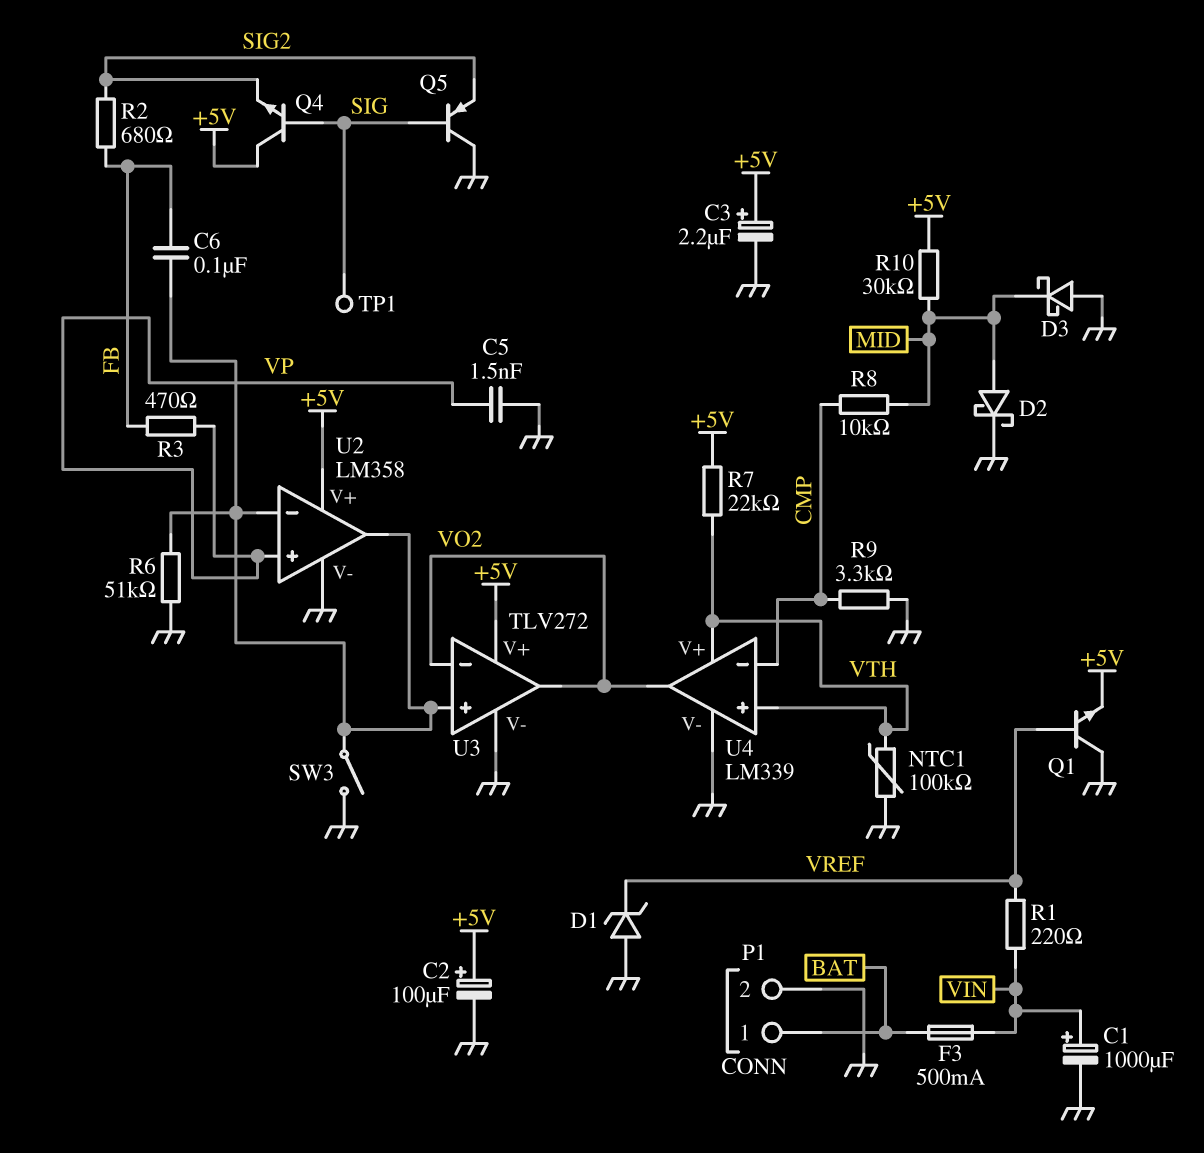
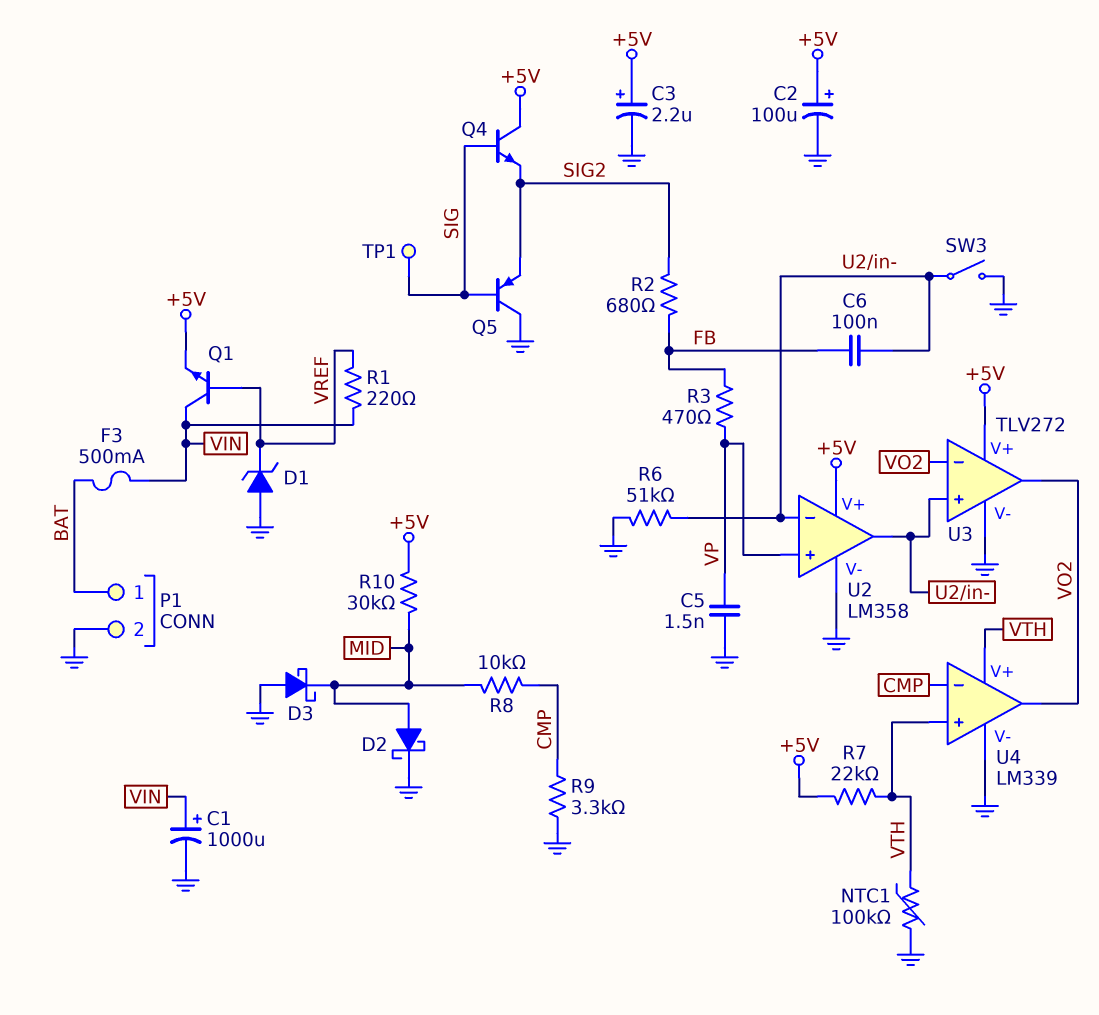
Q1: NPN (B VREF, C GND, E +5V) -> NPN (B VREF, C VIN, E +5V)

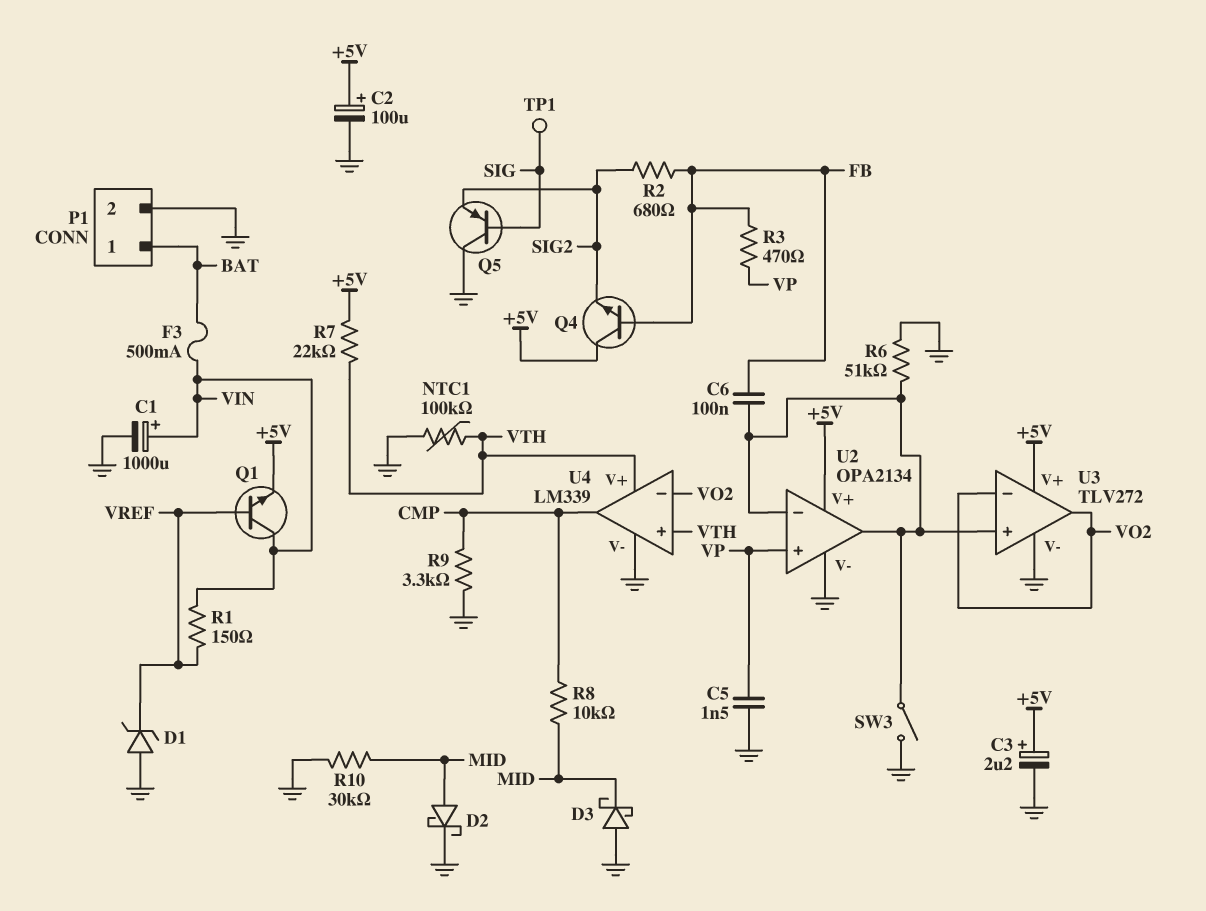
Q4: NPN (B SIG, C +5V, E SIG2) -> NPN (B FB, C +5V, E SIG2)
R1: 220 (VIN, VREF) -> 150 (VIN, VREF)
R10: 30k (+5V, MID) -> 30k (GND, MID)
U2: LM358 -> OPA2134
U4 pin in-: CMP -> VO2
U4 pin out: VO2 -> CMP

